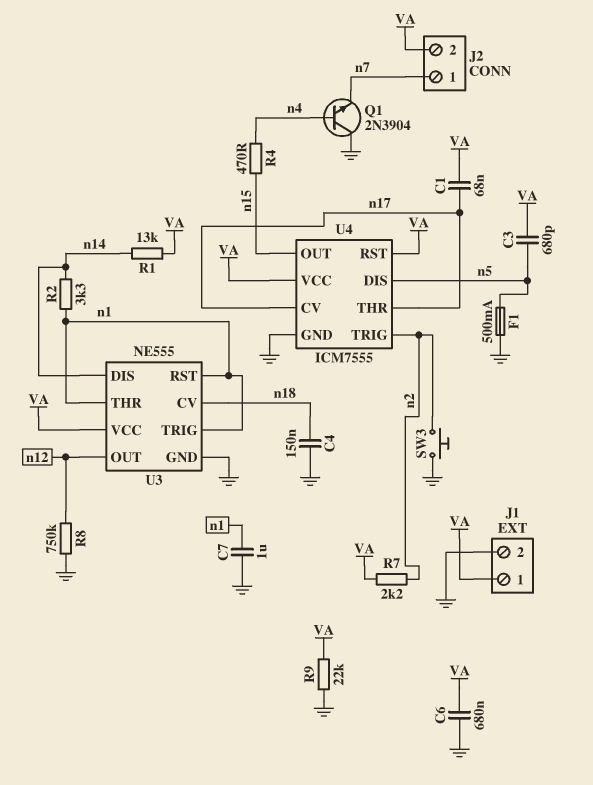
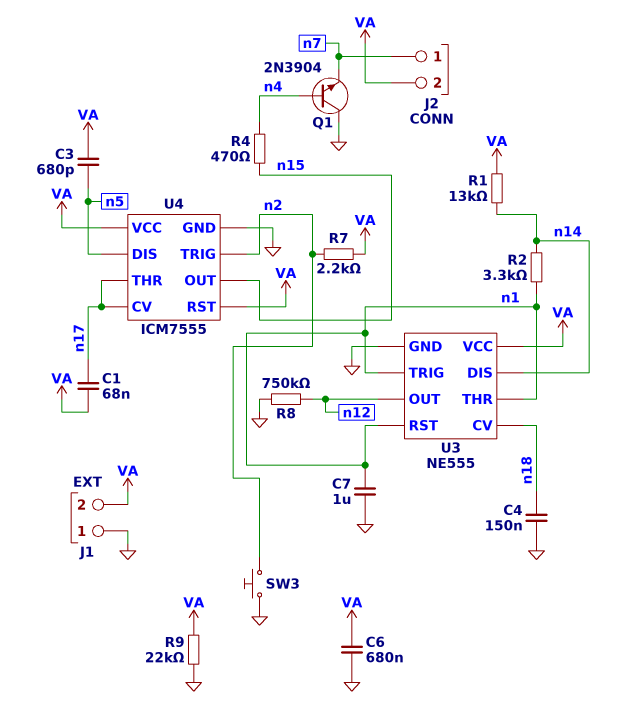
F1: 500mA (GND, n5) -> none
J1 pin 1: VA -> GND
J1 pin 2: GND -> VA

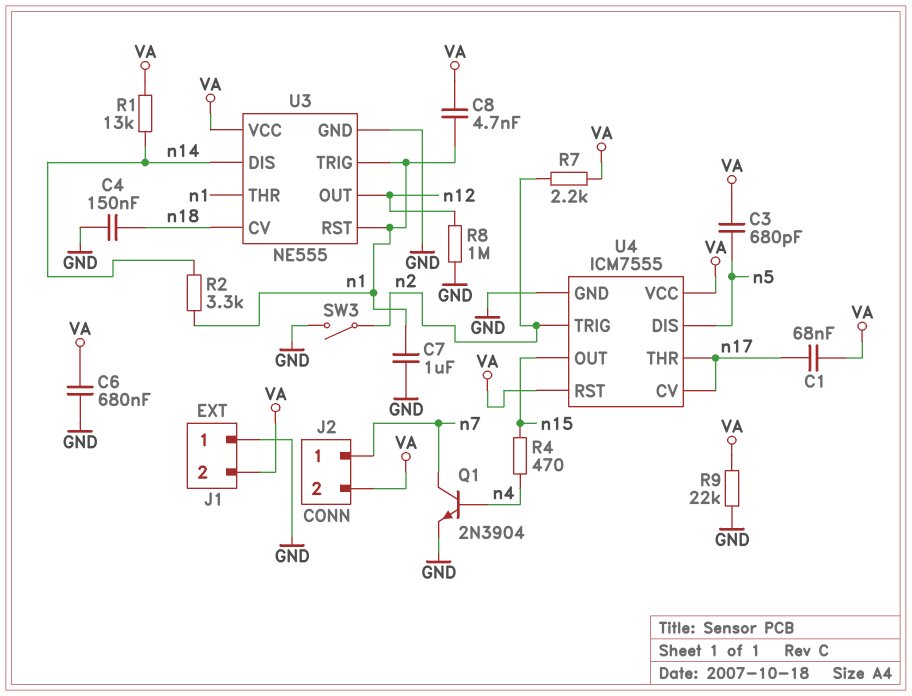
C8: none -> 4.7nF (VA, n1)
Q1: NPN 2N3904 (B n4, C GND, E n7) -> NPN 2N3904 (B n4, C n7, E GND)
R8: 750k (GND, n12) -> 1M (GND, n12)
SW3: button (GND, n2) -> switch (GND, n2)

